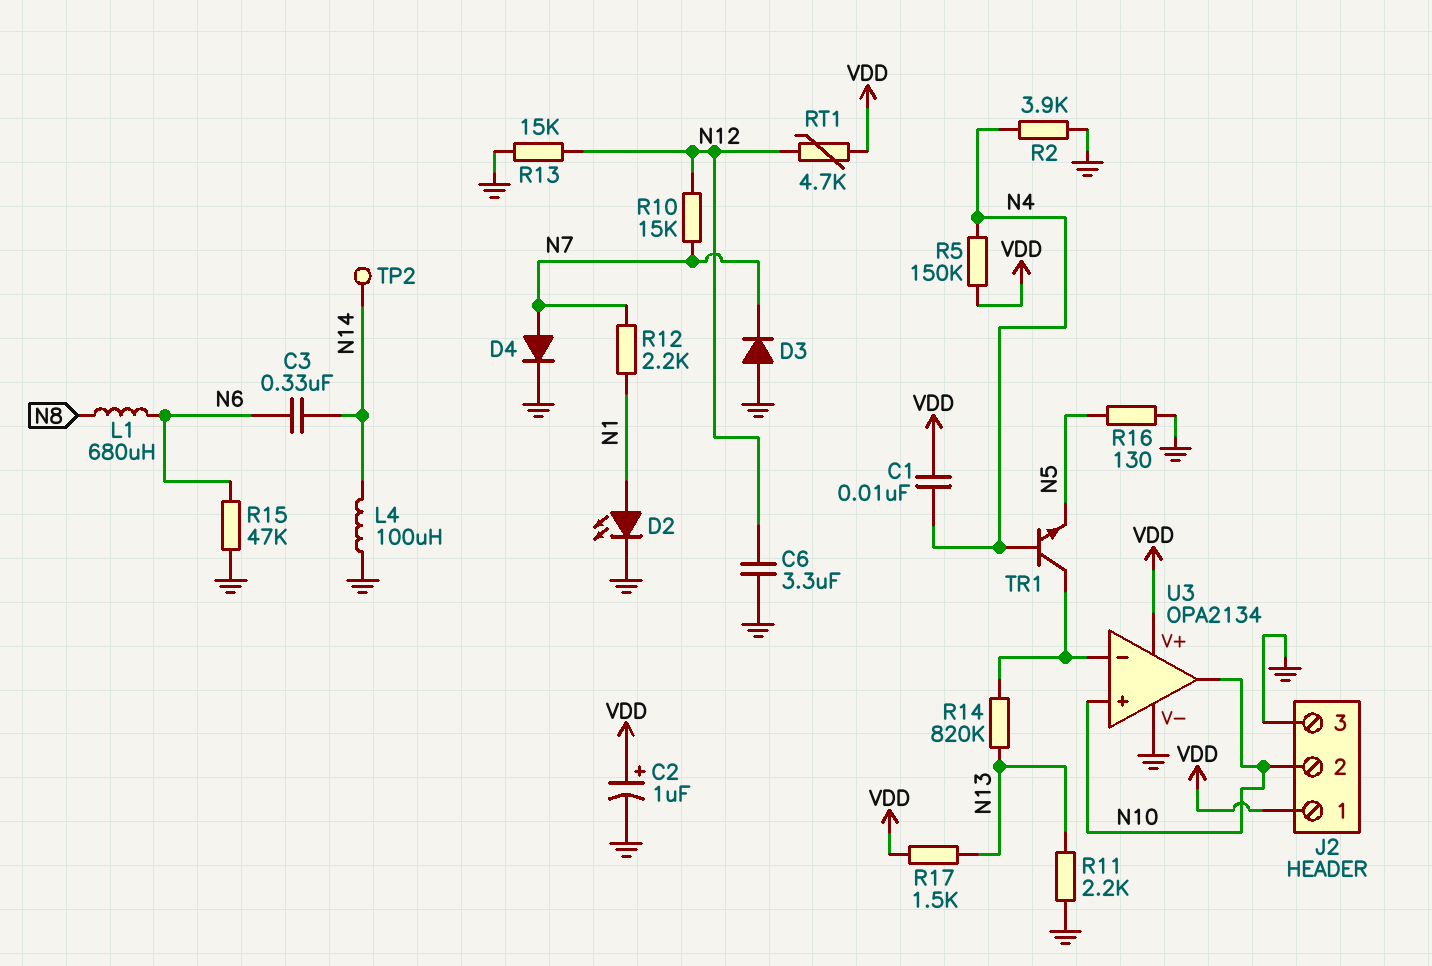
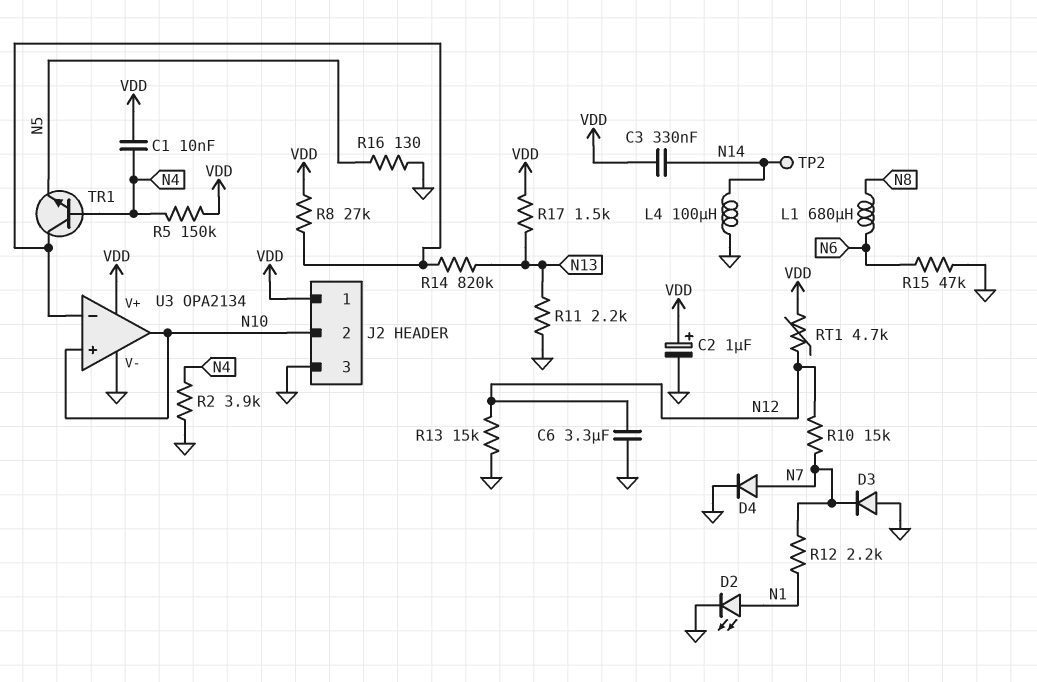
C3: 330nF (N6, N14) -> 330nF (N14, VDD)
R8: none -> 27k (U3/in-, VDD)

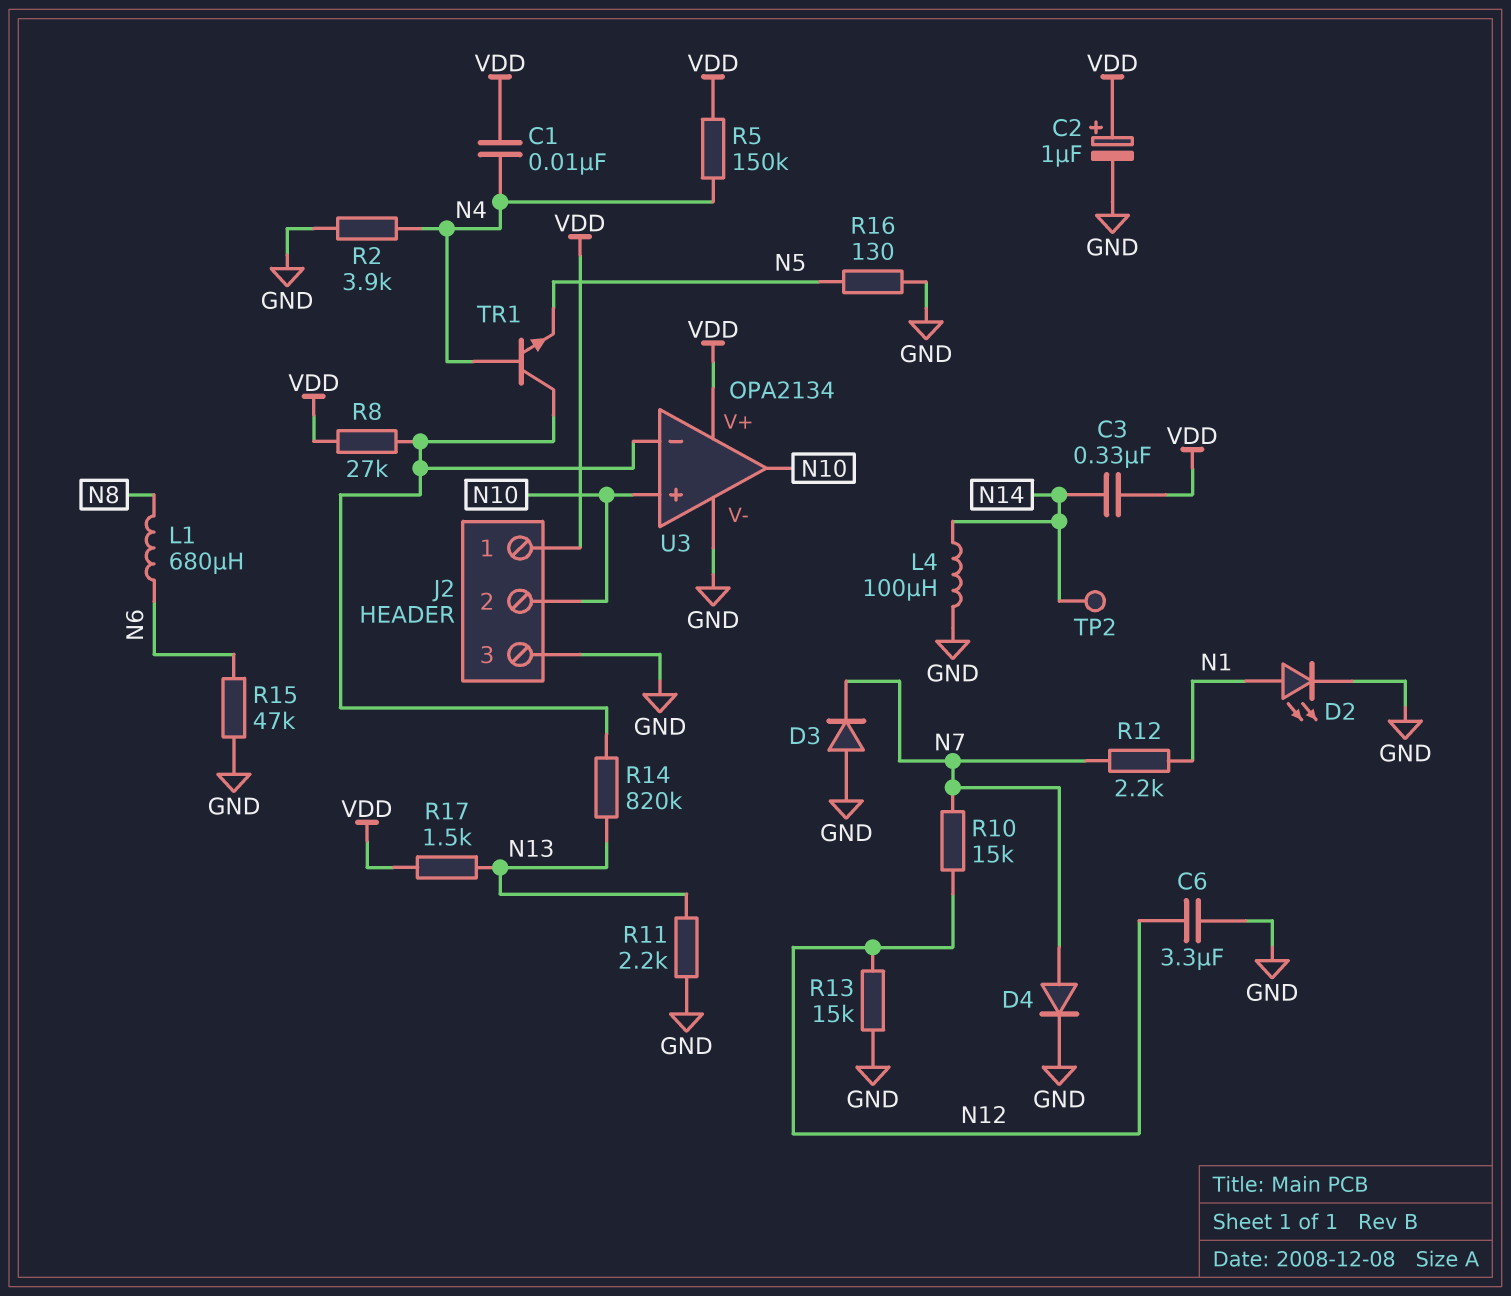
RT1: 4.7k (N12, VDD) -> none

